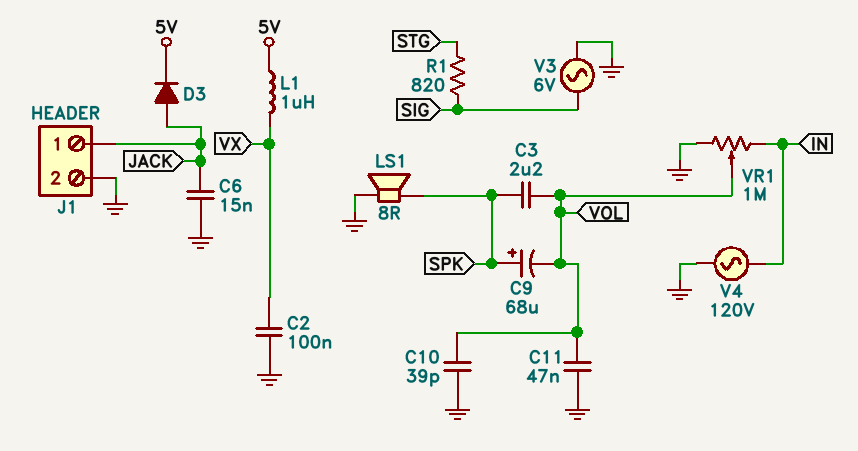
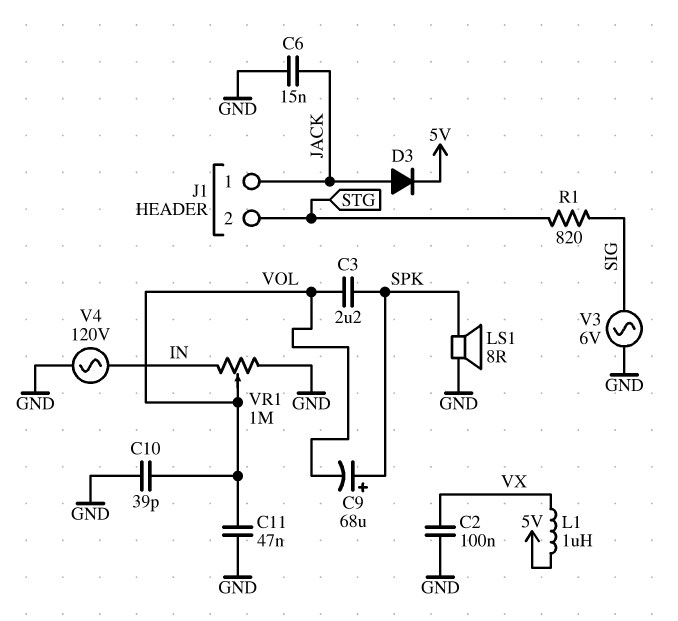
J1 pin 2: GND -> STG

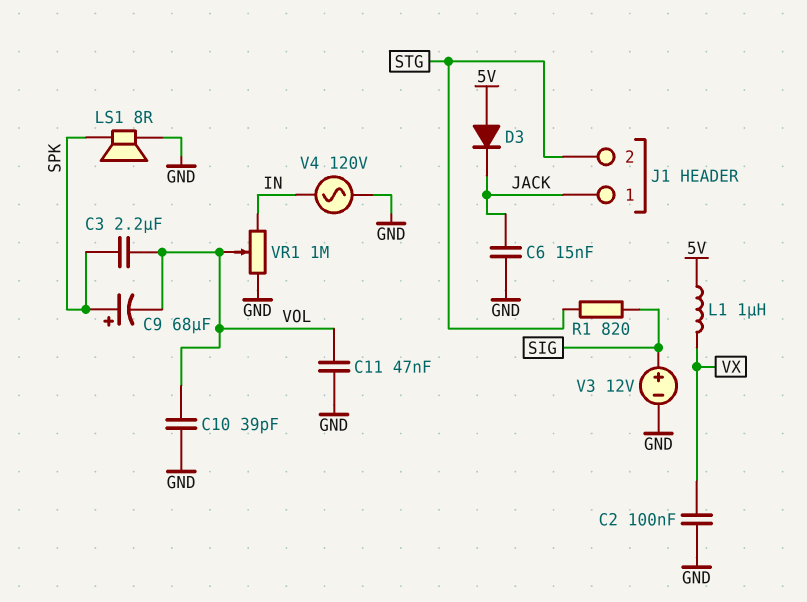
D3: diode (A JACK, K 5V) -> diode (A 5V, K JACK)
V3: AC 6V (GND, SIG) -> 12V (plus SIG, minus GND)

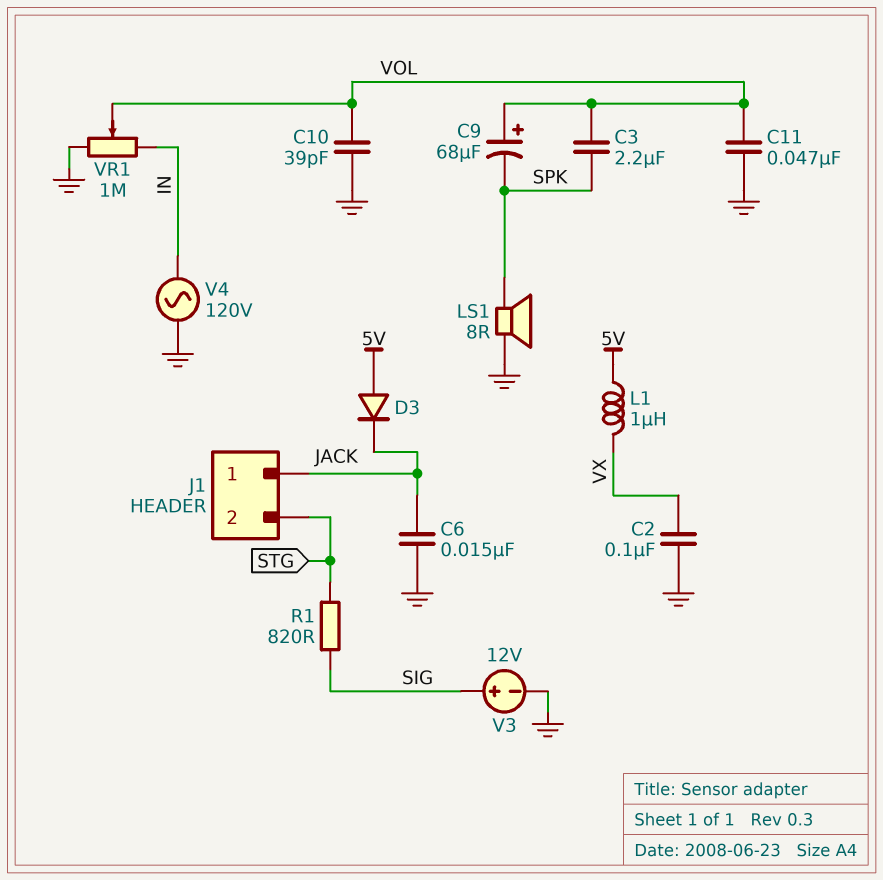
C9: 68uF (plus SPK, minus VOL) -> 68uF (plus VOL, minus SPK)

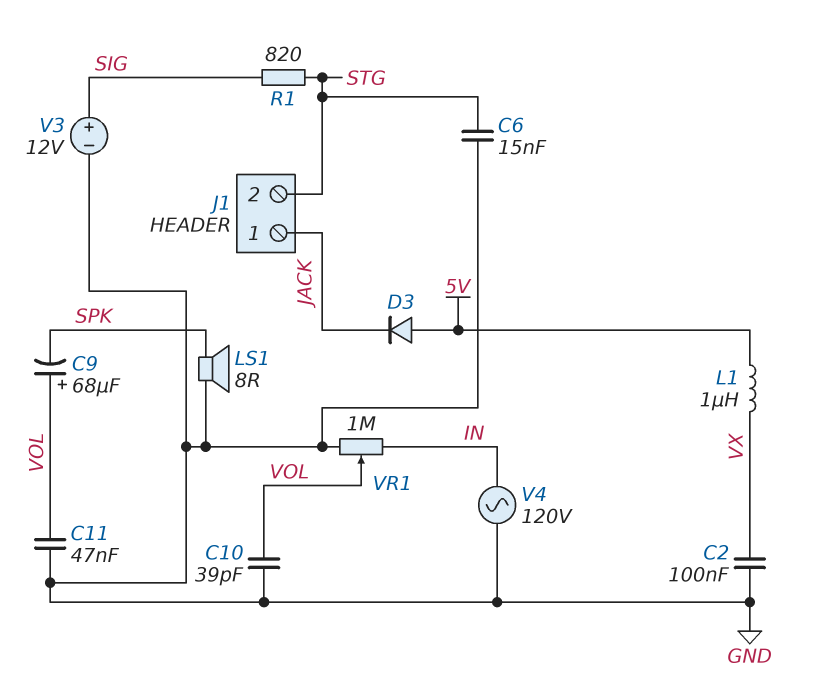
C3: 2.2uF (SPK, VOL) -> none
C6: 15nF (GND, JACK) -> 15nF (GND, STG)

